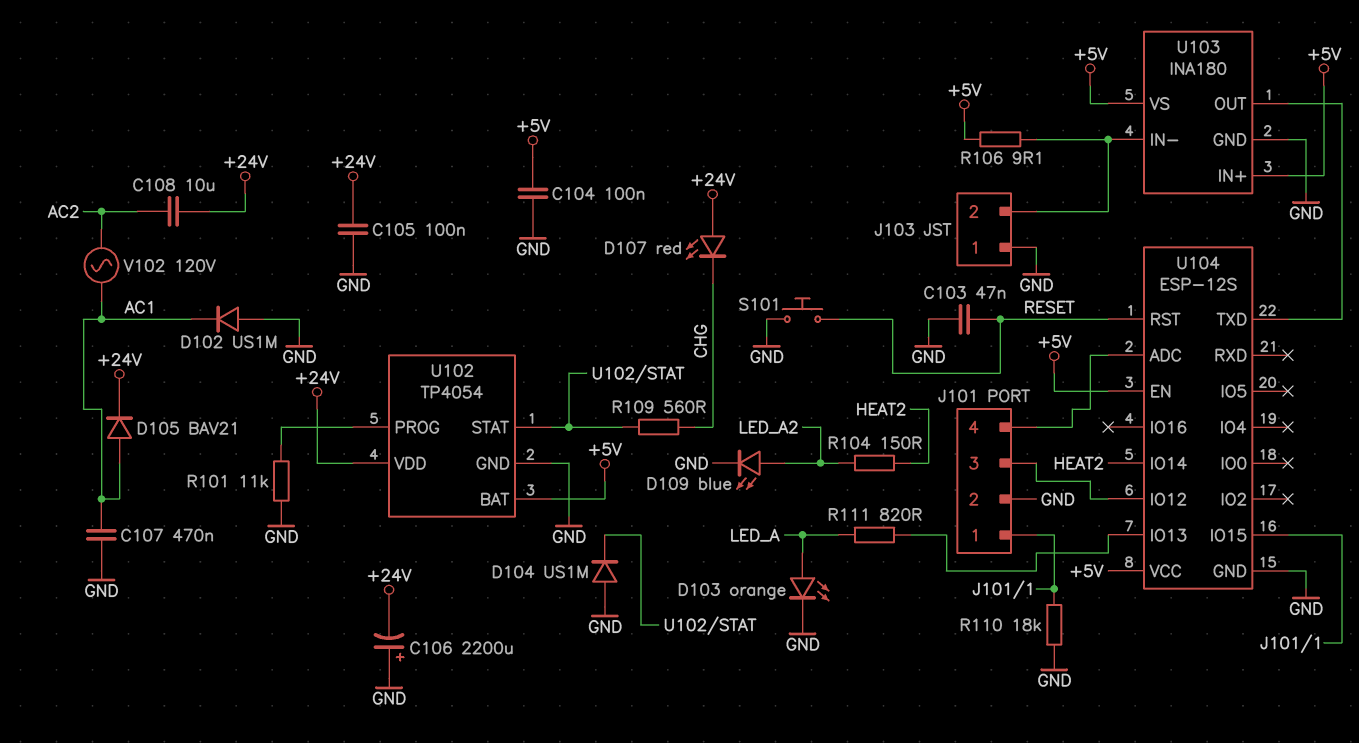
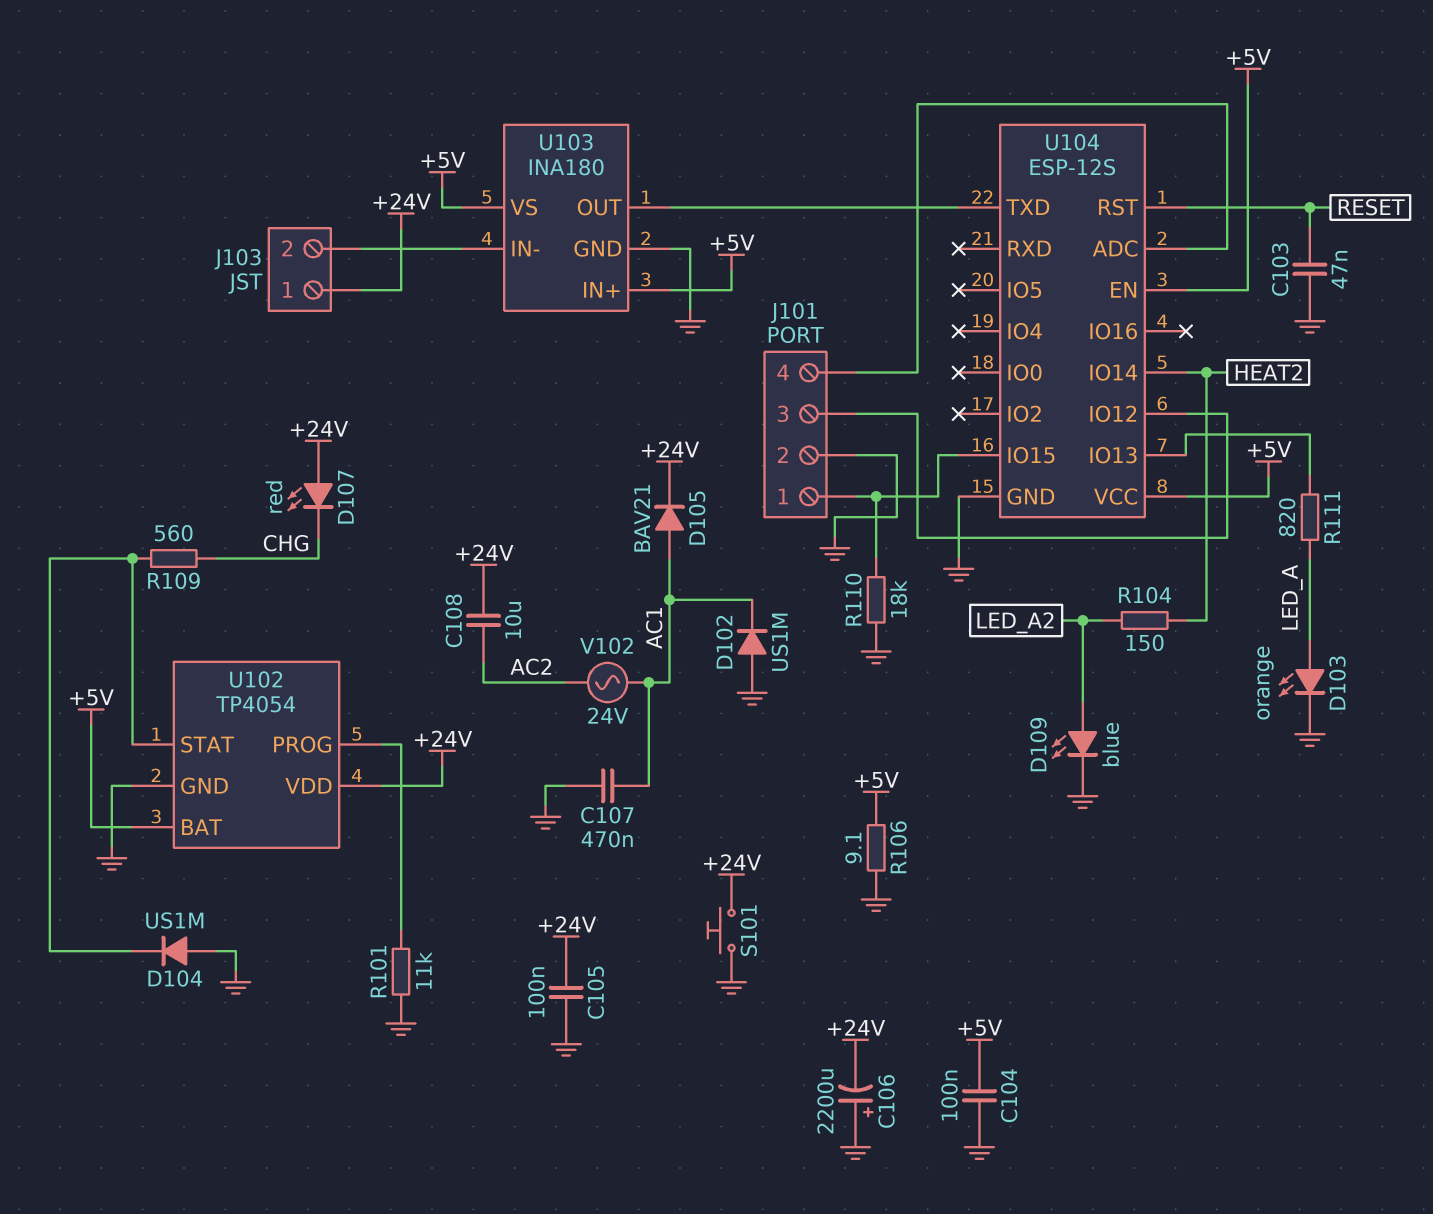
J103 pin 1: GND -> +24V
R106: 9.1 (+5V, J103/2) -> 9.1 (+5V, GND)
S101: button (GND, RESET) -> button (+24V, GND)
V102: AC 120V (AC1, AC2) -> AC 24V (AC1, AC2)

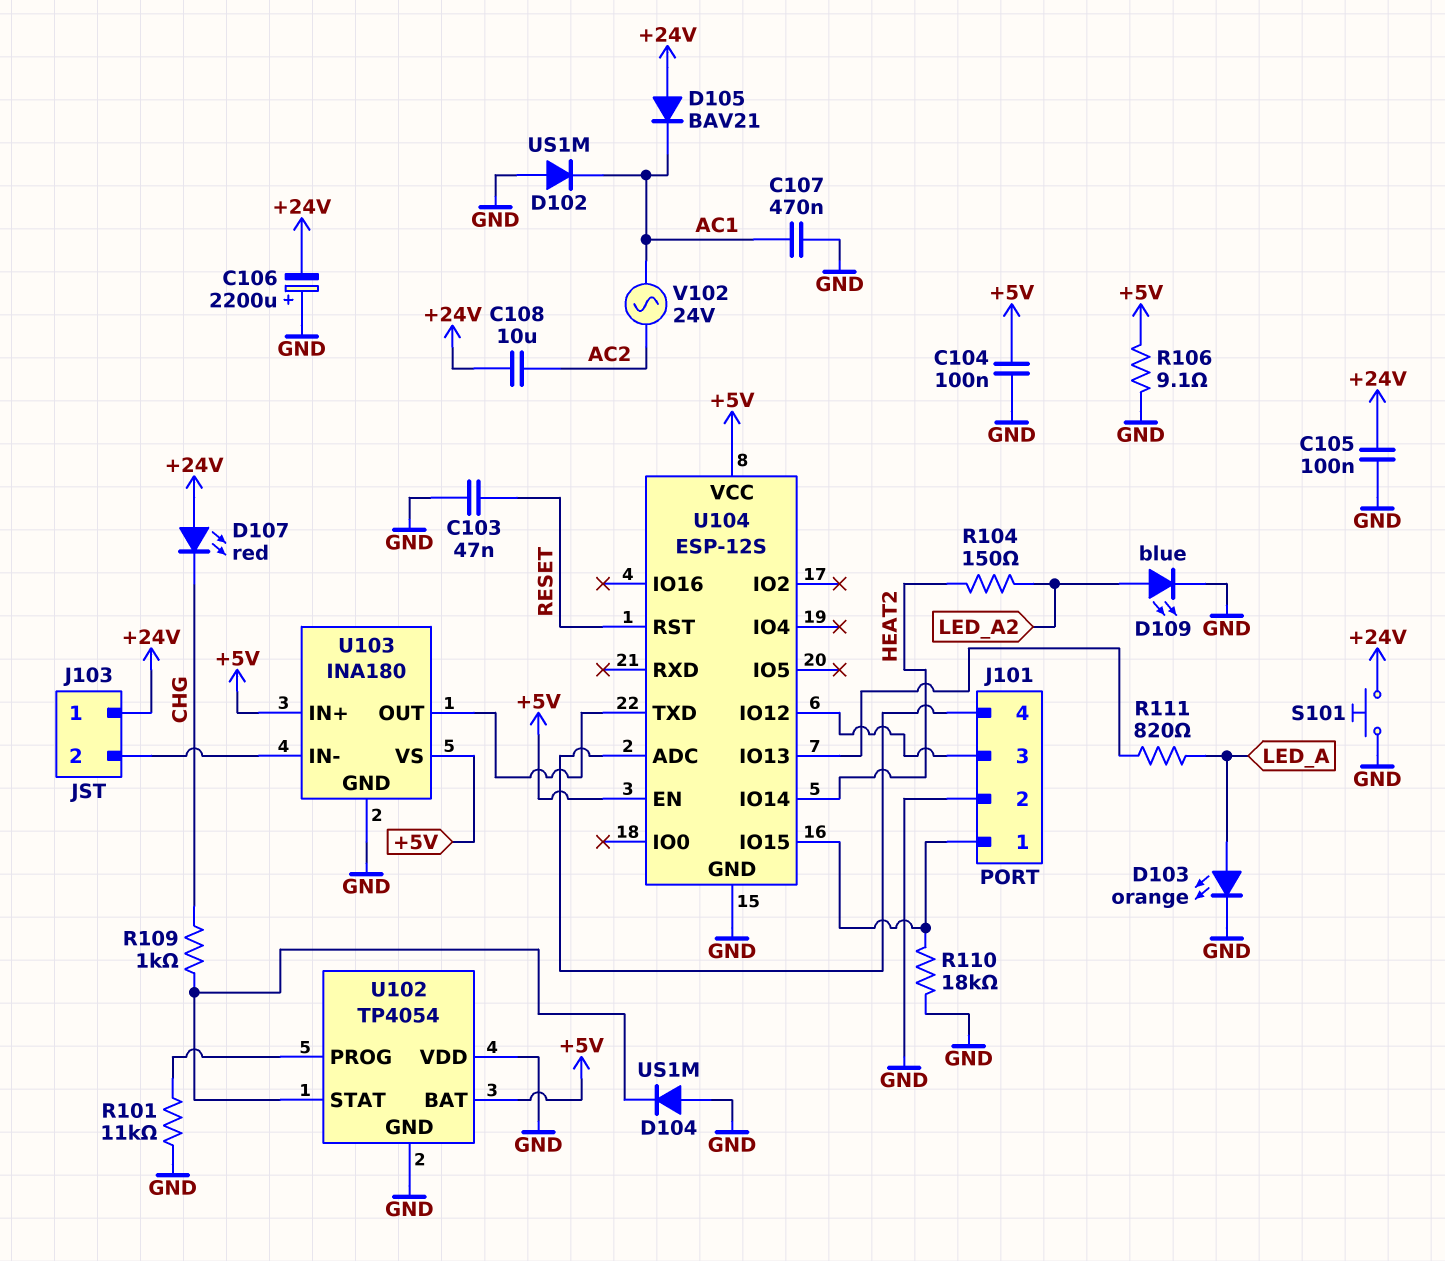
D105: diode BAV21 (A AC1, K +24V) -> diode BAV21 (A +24V, K AC1)
R109: 560 (CHG, U102/STAT) -> 1k (CHG, U102/STAT)
U102 pin VDD: +24V -> GND

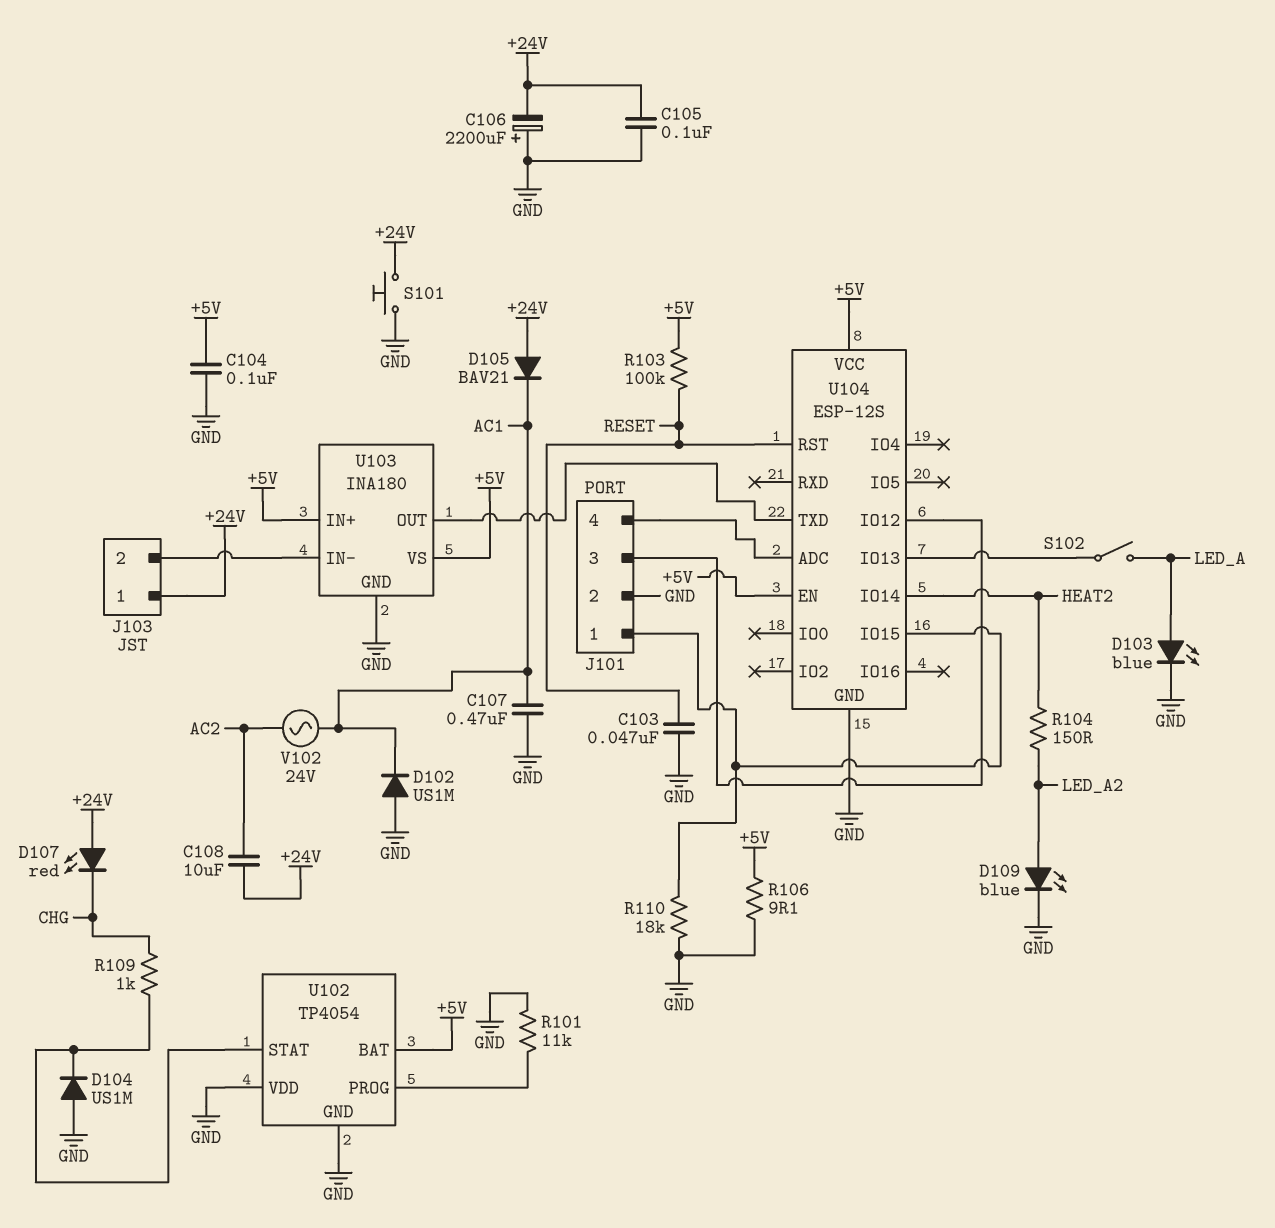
D103: LED orange (A LED_A, K GND) -> LED blue (A LED_A, K GND)
R103: none -> 100k (+5V, RESET)
R111: 820 (LED_A, U104/IO13) -> none
S102: none -> switch (LED_A, U104/IO13)

